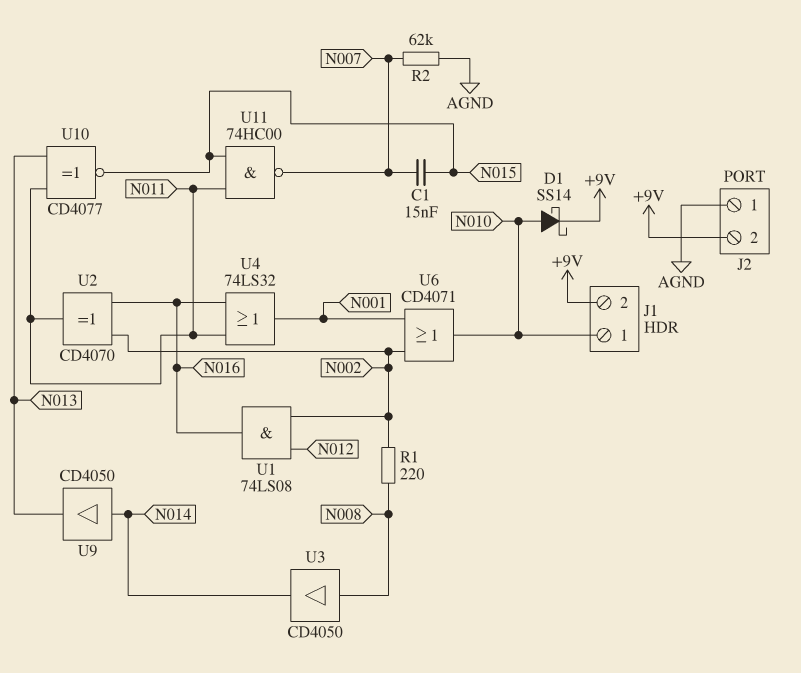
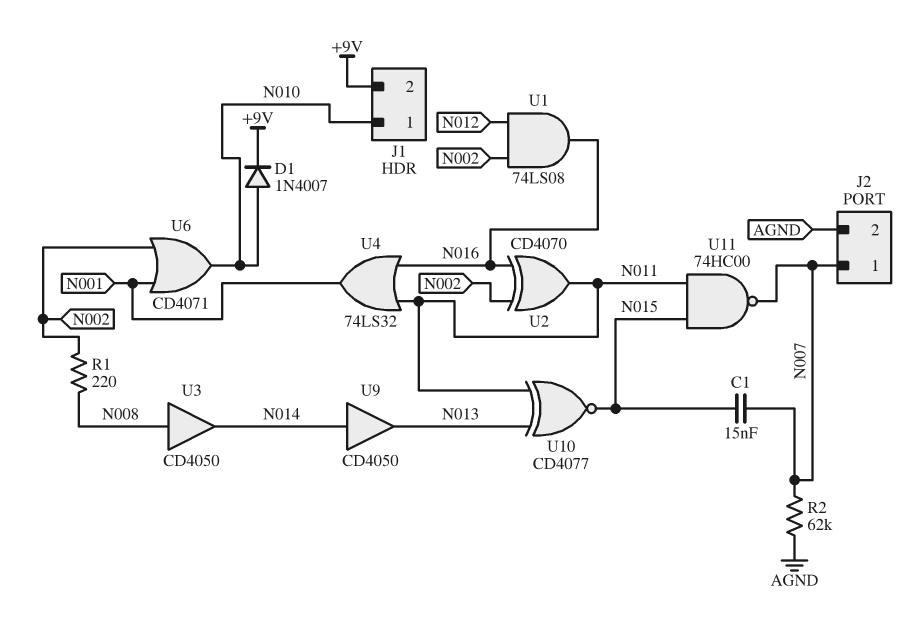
D1: schottky SS14 (A N010, K +9V) -> diode 1N4007 (A N010, K +9V)
J2 pin 1: AGND -> N007
J2 pin 2: +9V -> AGND

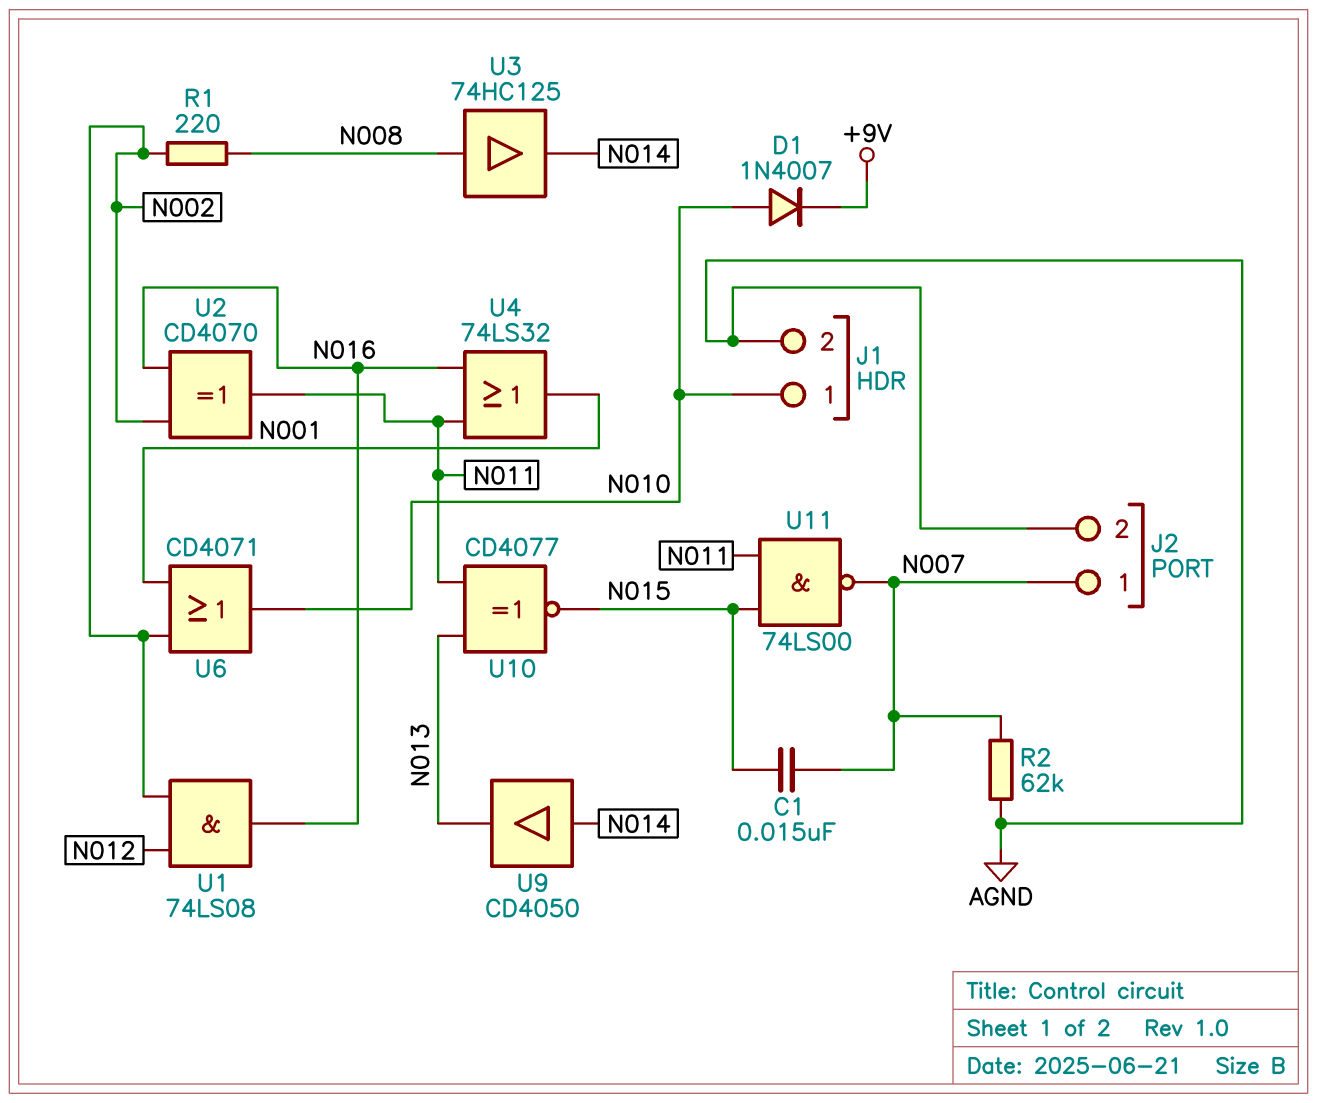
J1 pin 2: +9V -> AGND
U3: buffer CD4050 (in N008, out N014) -> buffer 74HC125 (in N008, out N014)
U11: NAND 74HC00 (in N011, in N015, out N007) -> NAND 74LS00 (in N011, in N015, out N007)

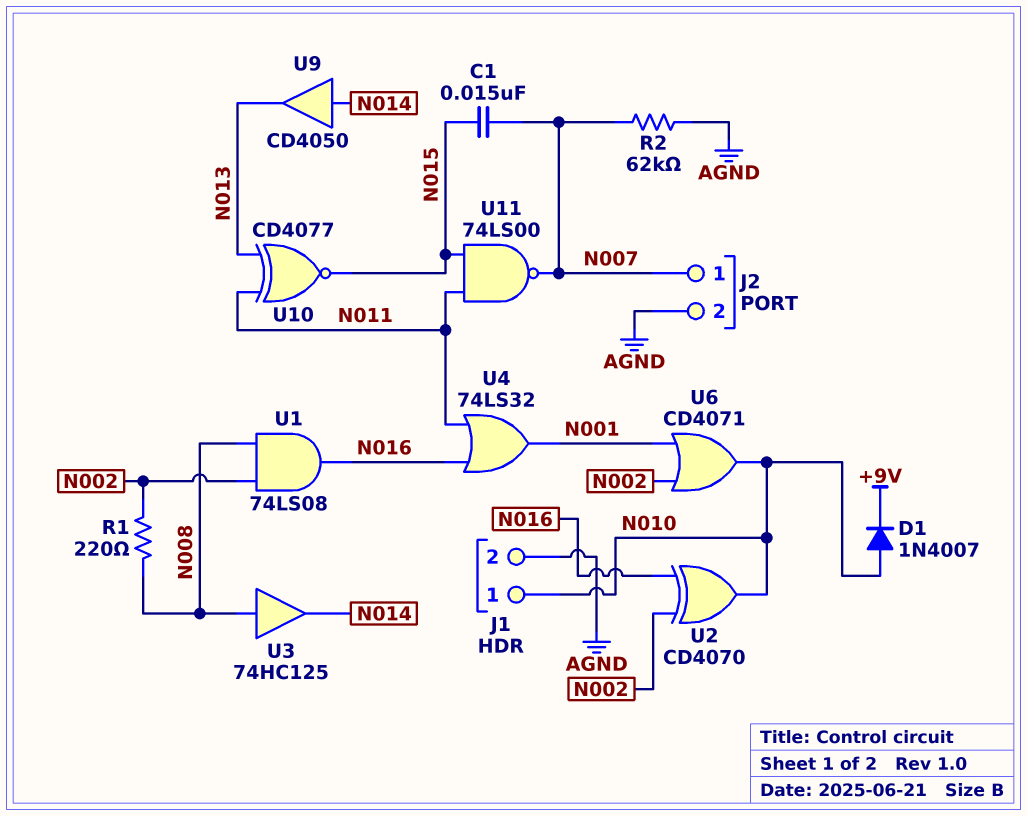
U1: AND 74LS08 (in N002, in N012, out N016) -> AND 74LS08 (in N002, in N008, out N016)
U2: XOR CD4070 (in N002, in N016, out N011) -> XOR CD4070 (in N002, in N016, out N010)

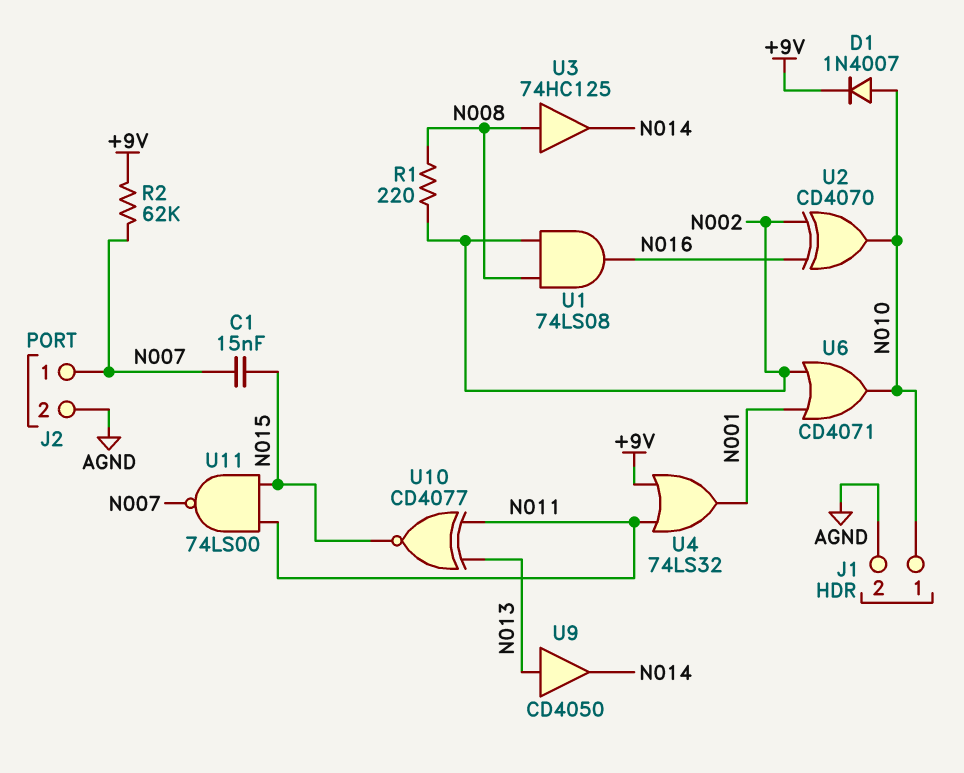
R2: 62k (AGND, N007) -> 62k (+9V, N007)
U4: OR 74LS32 (in N011, in N016, out N001) -> OR 74LS32 (in +9V, in N011, out N001)
U9: buffer CD4050 (in N014, out N013) -> buffer CD4050 (in N013, out N014)

